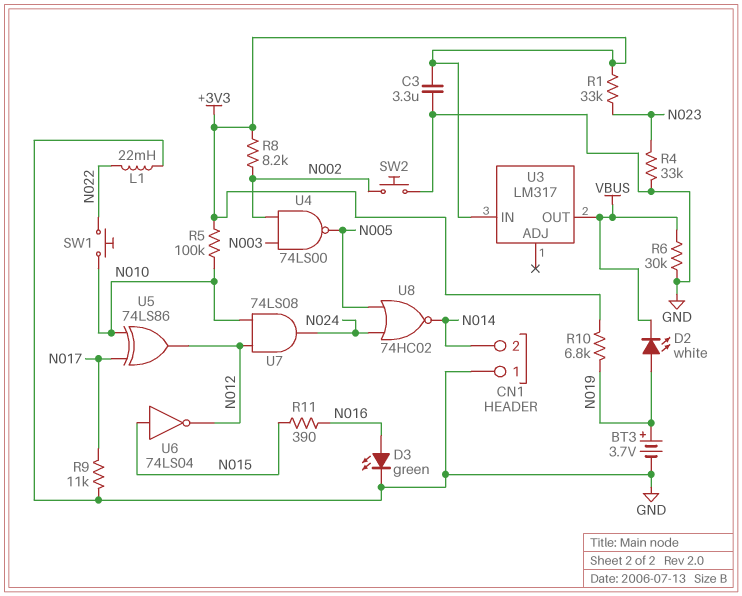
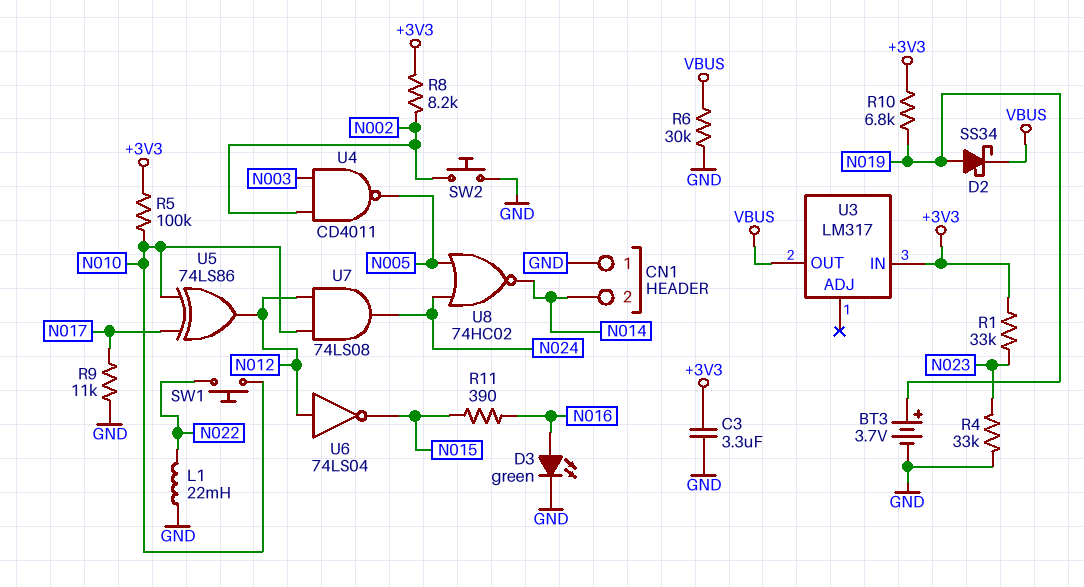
D2: LED white (A N019, K VBUS) -> schottky SS34 (A N019, K VBUS)
U4: NAND 74LS00 (in N002, in N003, out N005) -> NAND CD4011 (in N002, in N003, out N005)
U6: NOT 74LS04 (in N015, out N012) -> NOT 74LS04 (in N012, out N015)

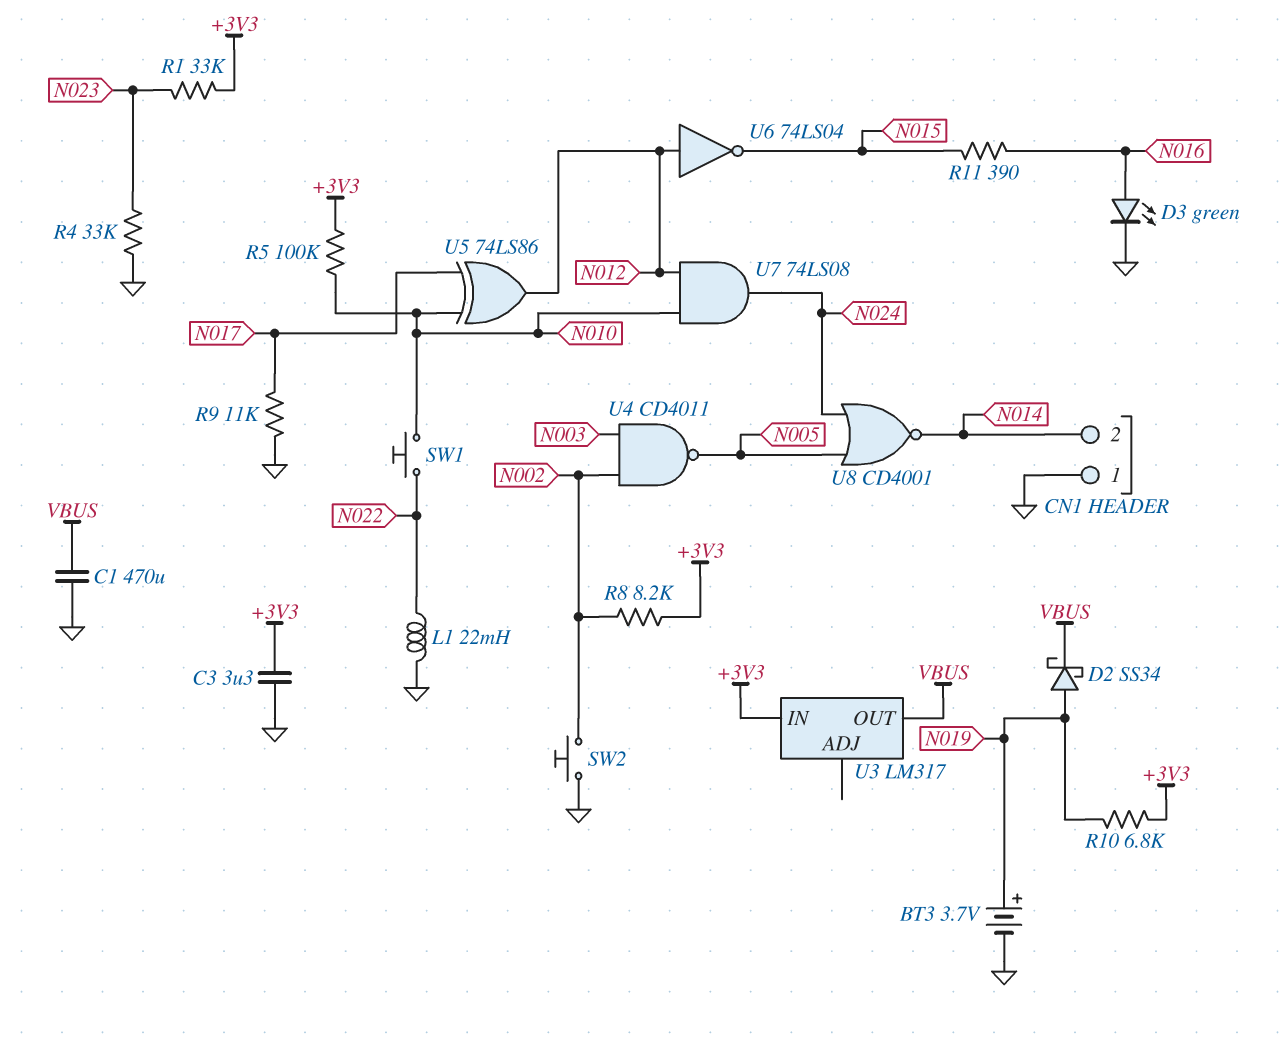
C1: none -> 470uF (GND, VBUS)
R6: 30k (GND, VBUS) -> none
U8: NOR 74HC02 (in N005, in N024, out N014) -> NOR CD4001 (in N005, in N024, out N014)

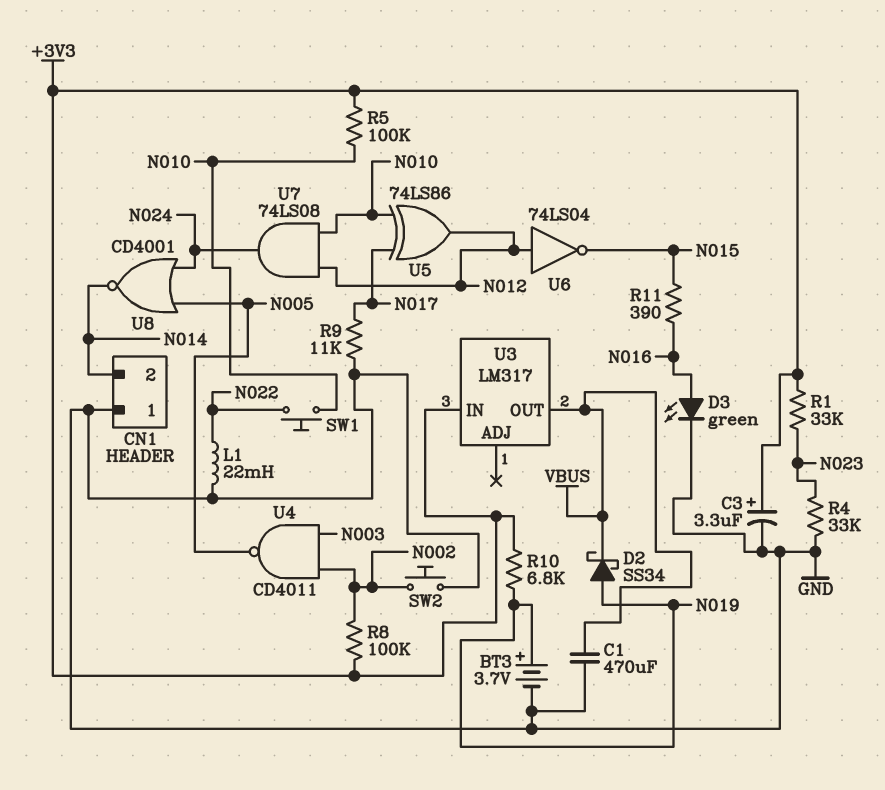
C3: 3.3uF (+3V3, GND) -> 3.3uF (plus +3V3, minus GND)
R8: 8.2k (+3V3, N002) -> 100k (+3V3, N002)

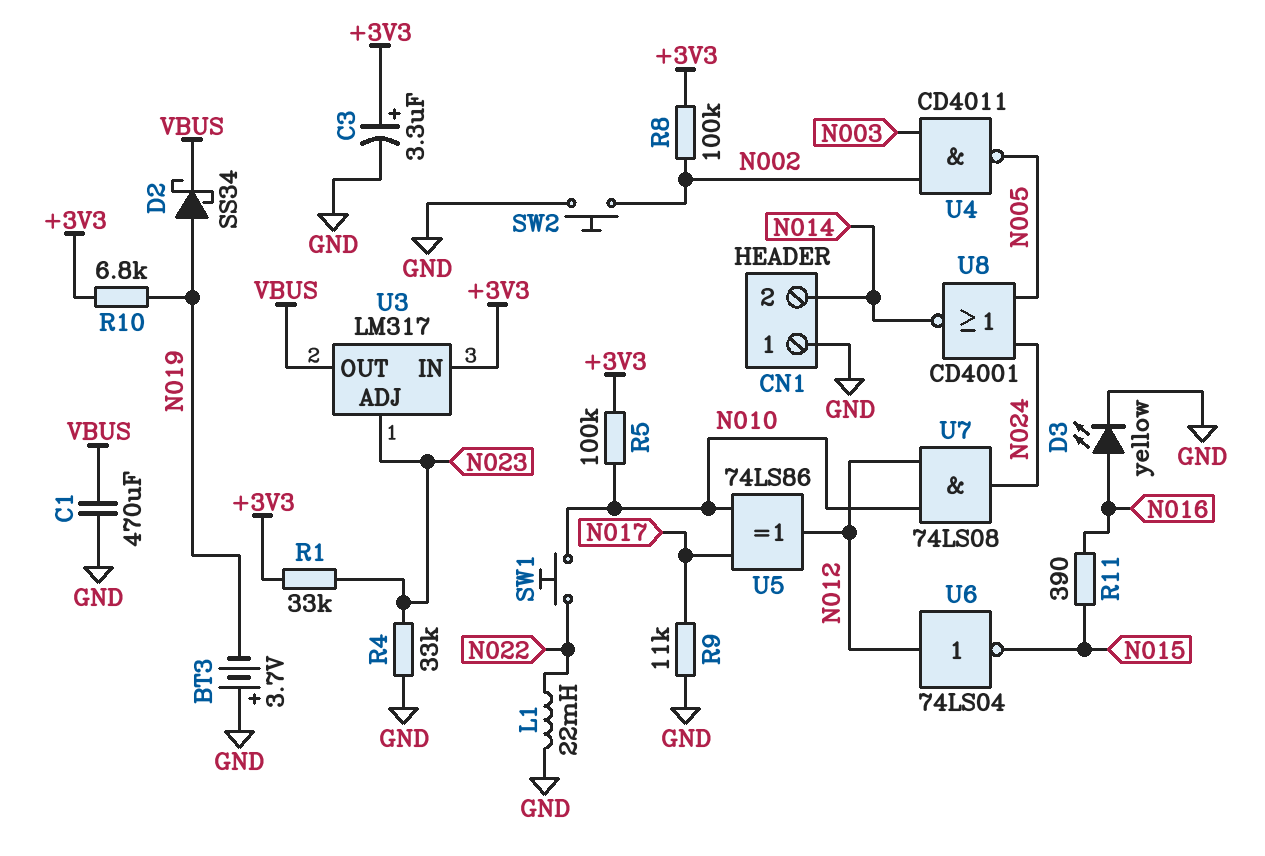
BT3: 3.7V (plus N019, minus GND) -> 3.7V (plus GND, minus N019)
D3: LED green (A N016, K GND) -> LED yellow (A N016, K GND)
U3 pin ADJ: none -> N023

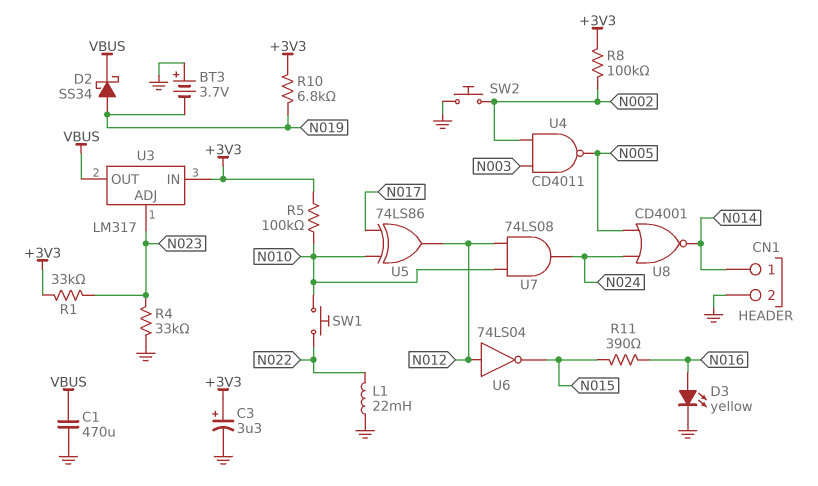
CN1 pin 1: GND -> N014
CN1 pin 2: N014 -> GND
R9: 11k (GND, N017) -> none

